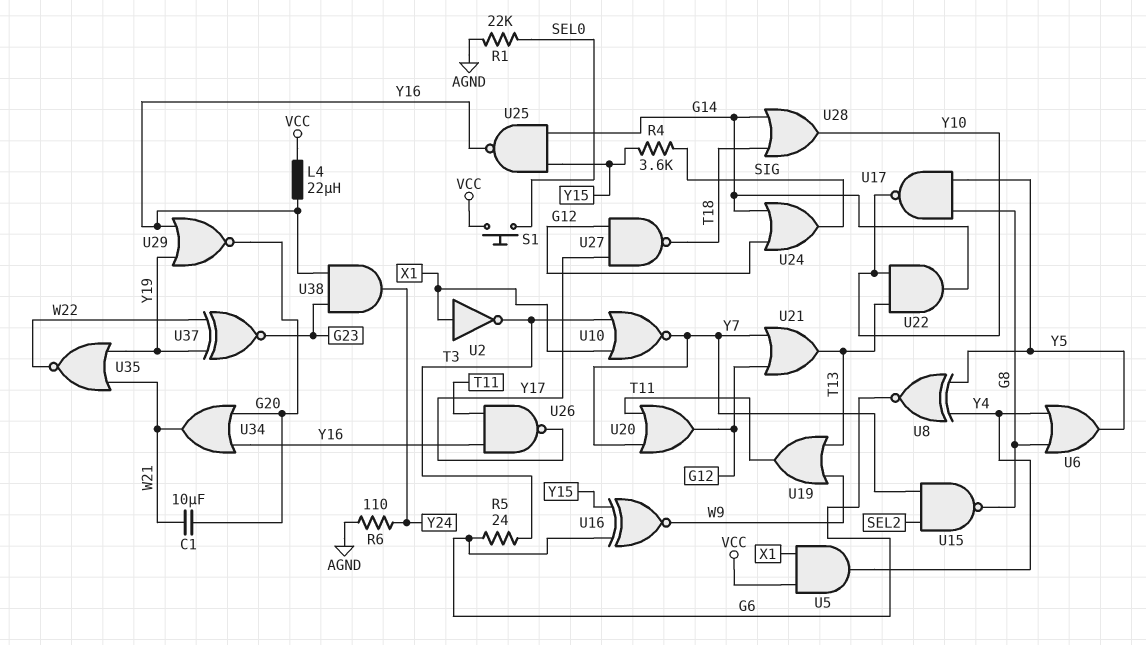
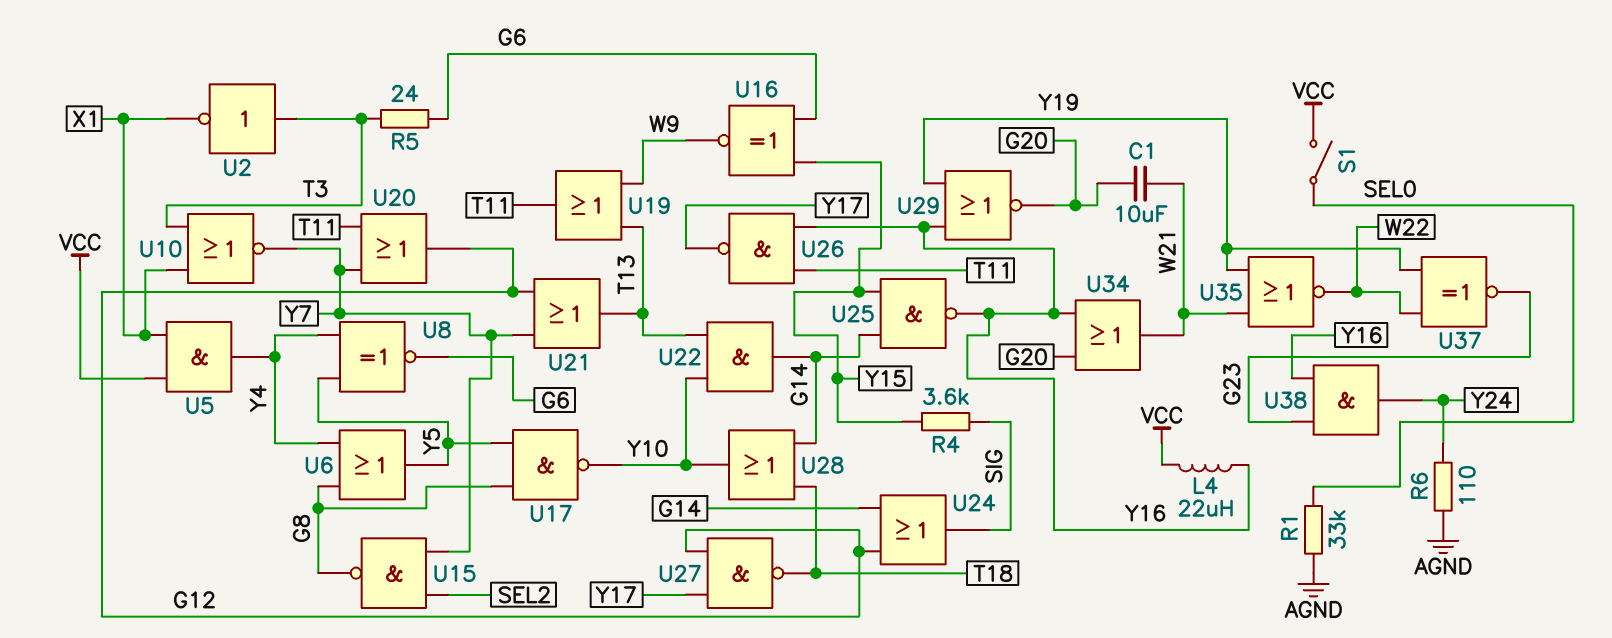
R1: 22k (AGND, SEL0) -> 33k (AGND, SEL0)
S1: button (SEL0, VCC) -> switch (SEL0, VCC)
U2: NOT (in X1, out T3) -> NOT (in T3, out X1)

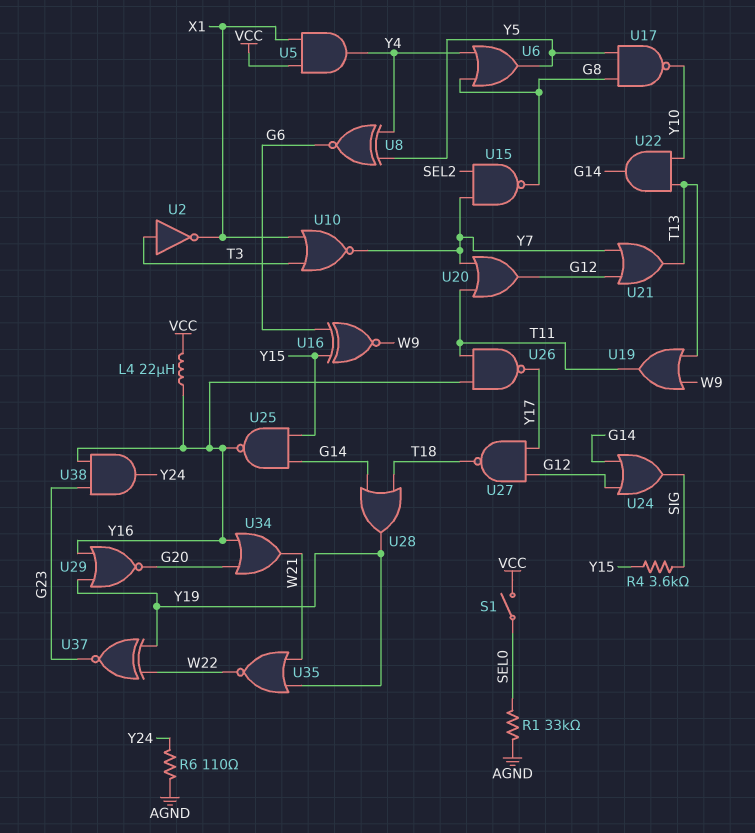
C1: 10uF (G20, W21) -> none
R5: 24 (G6, T3) -> none
U28: OR (in G14, in T18, out Y10) -> OR (in G14, in T18, out Y19)

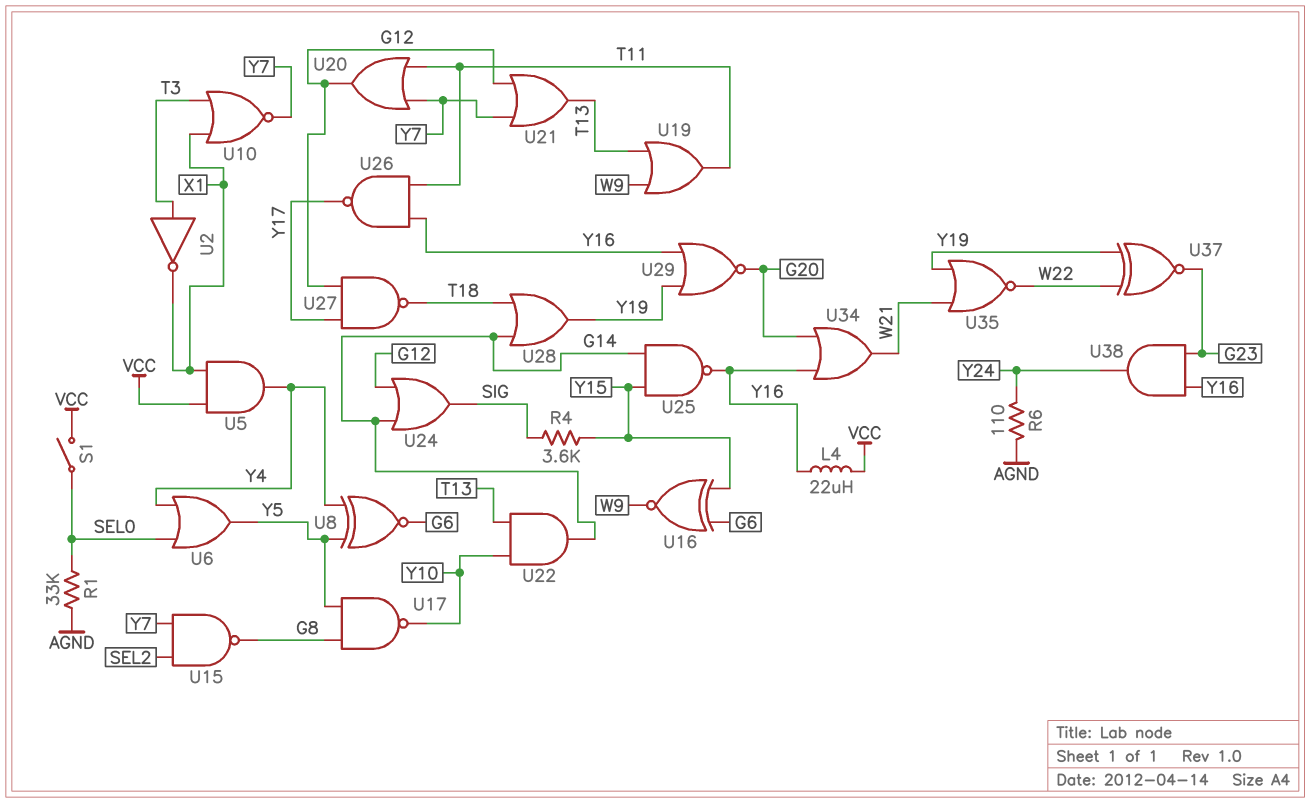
U6: OR (in G8, in Y4, out Y5) -> OR (in SEL0, in Y4, out Y5)

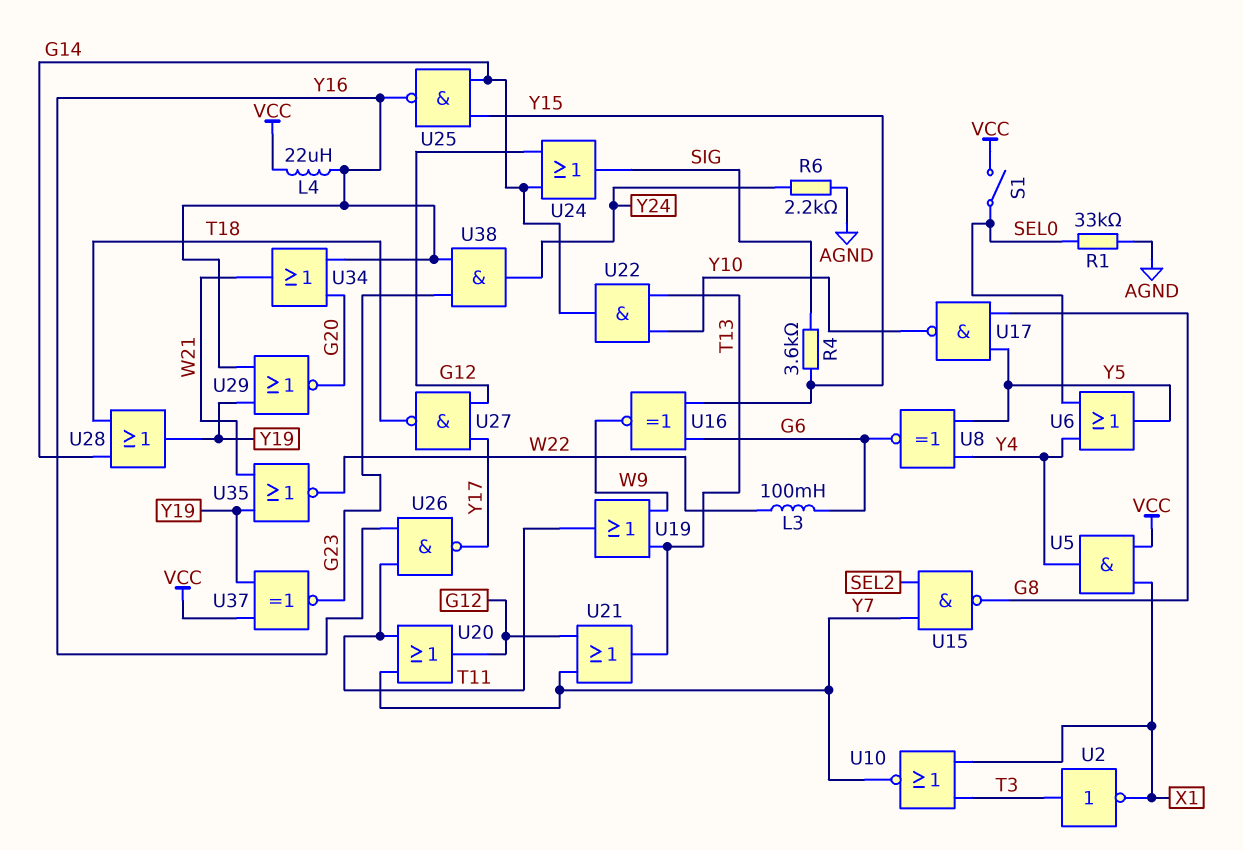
L3: none -> 100mH (G6, W22)
R6: 110 (AGND, Y24) -> 2.2k (AGND, Y24)
U37: XNOR (in W22, in Y19, out G23) -> XNOR (in VCC, in Y19, out G23)

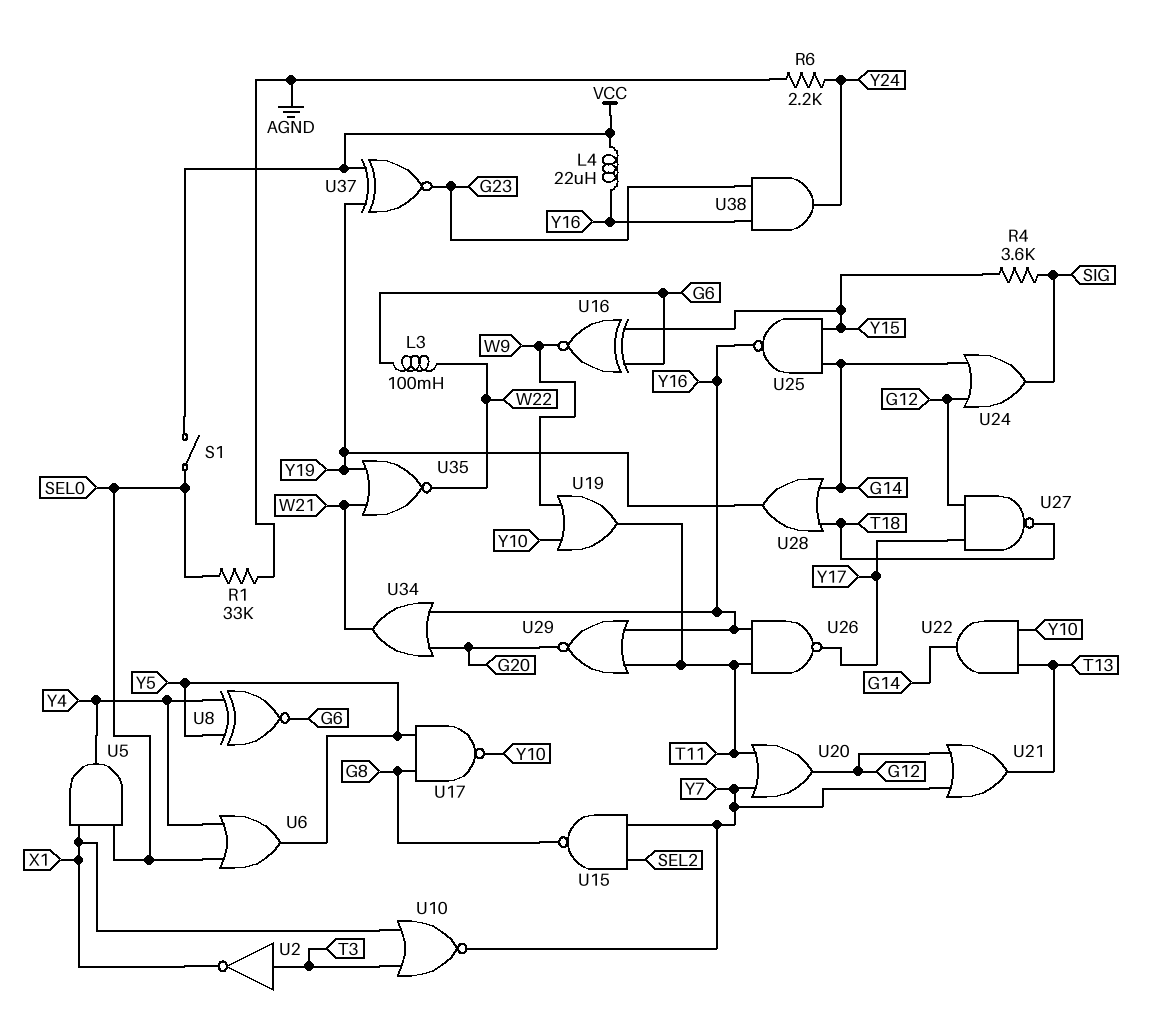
U5: AND (in VCC, in X1, out Y4) -> AND (in SEL0, in X1, out Y4)
U19: OR (in T13, in W9, out T11) -> OR (in W9, in Y10, out T11)
U29: NOR (in Y16, in Y19, out G20) -> NOR (in T11, in Y16, out G20)

